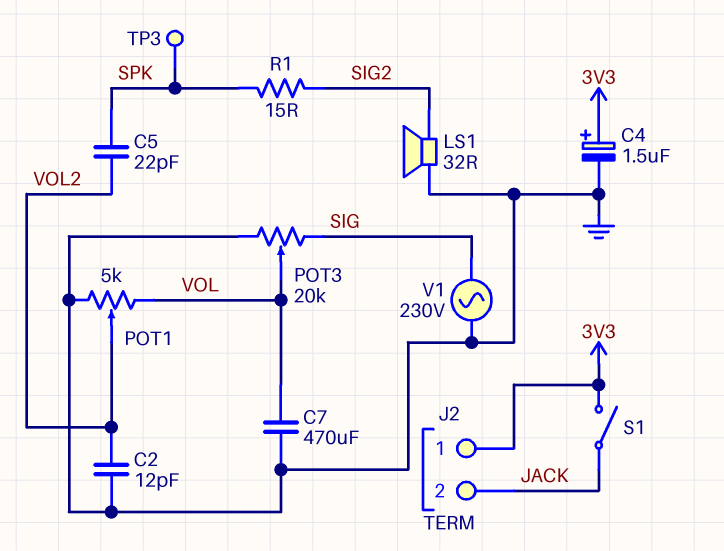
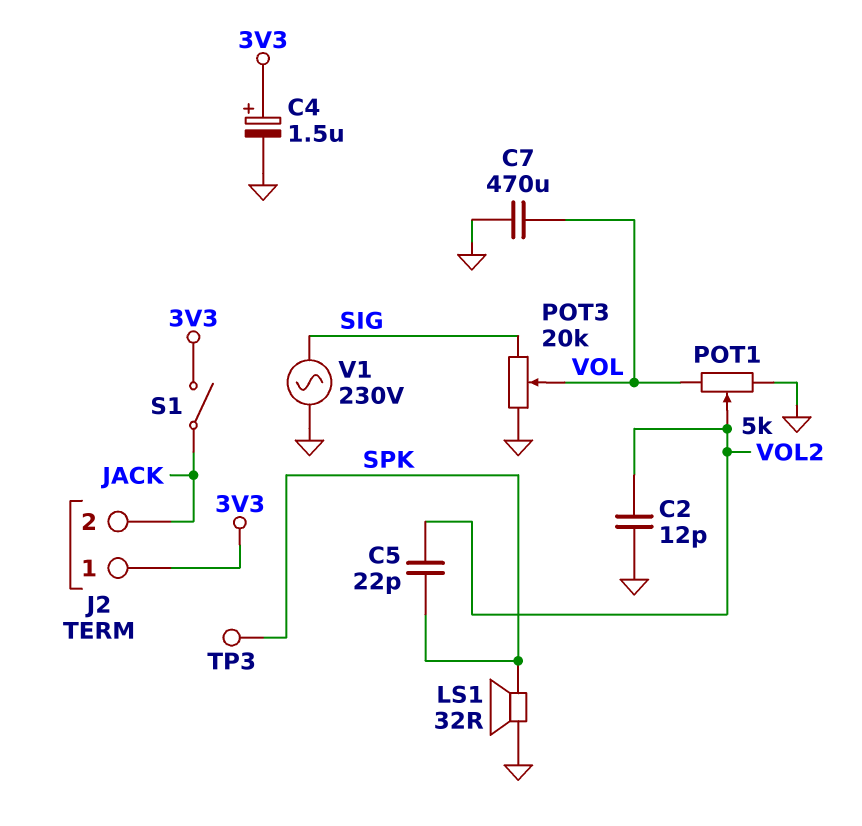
LS1: speaker 32R (GND, SIG2) -> speaker 32R (GND, SPK)
R1: 15 (SIG2, SPK) -> none

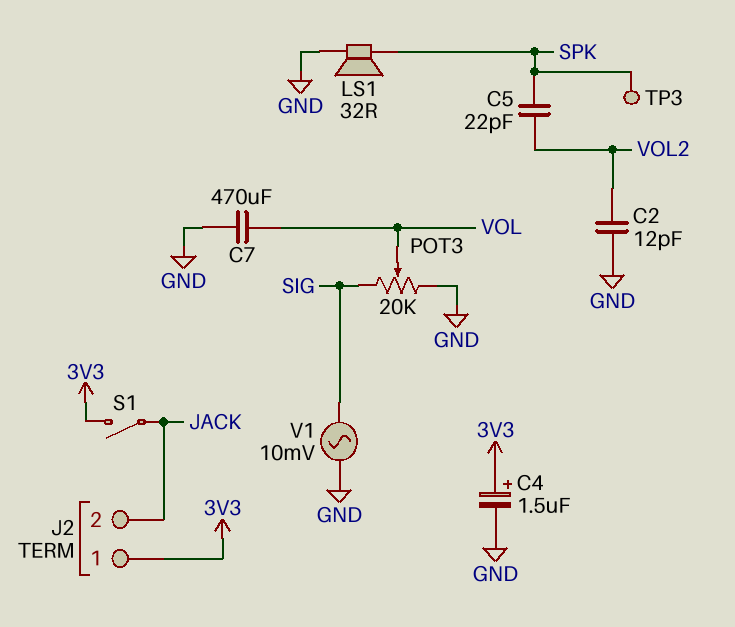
POT1: 5k (GND, VOL, wiper VOL2) -> none
V1: AC 230V (GND, SIG) -> AC 10mV (GND, SIG)

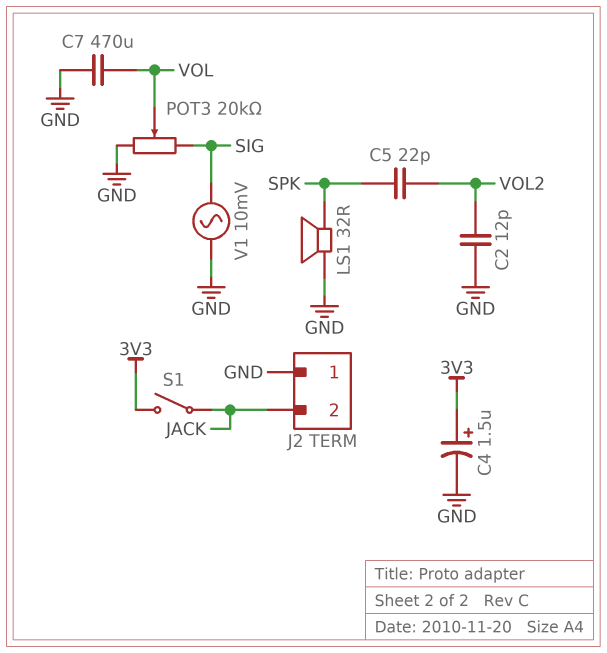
J2 pin 1: 3V3 -> GND
TP3: test point (SPK) -> none

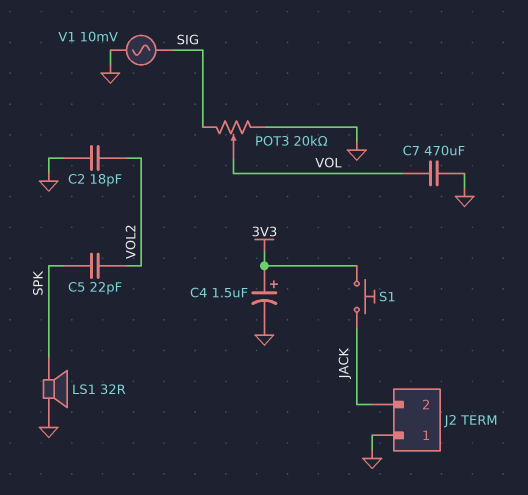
C2: 12pF (GND, VOL2) -> 18pF (GND, VOL2)
S1: switch (3V3, JACK) -> button (3V3, JACK)

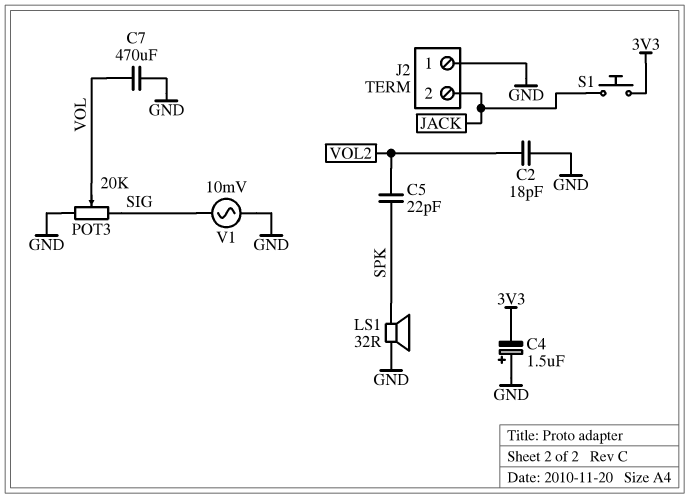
C4: 1.5uF (plus 3V3, minus GND) -> 1.5uF (plus GND, minus 3V3)

